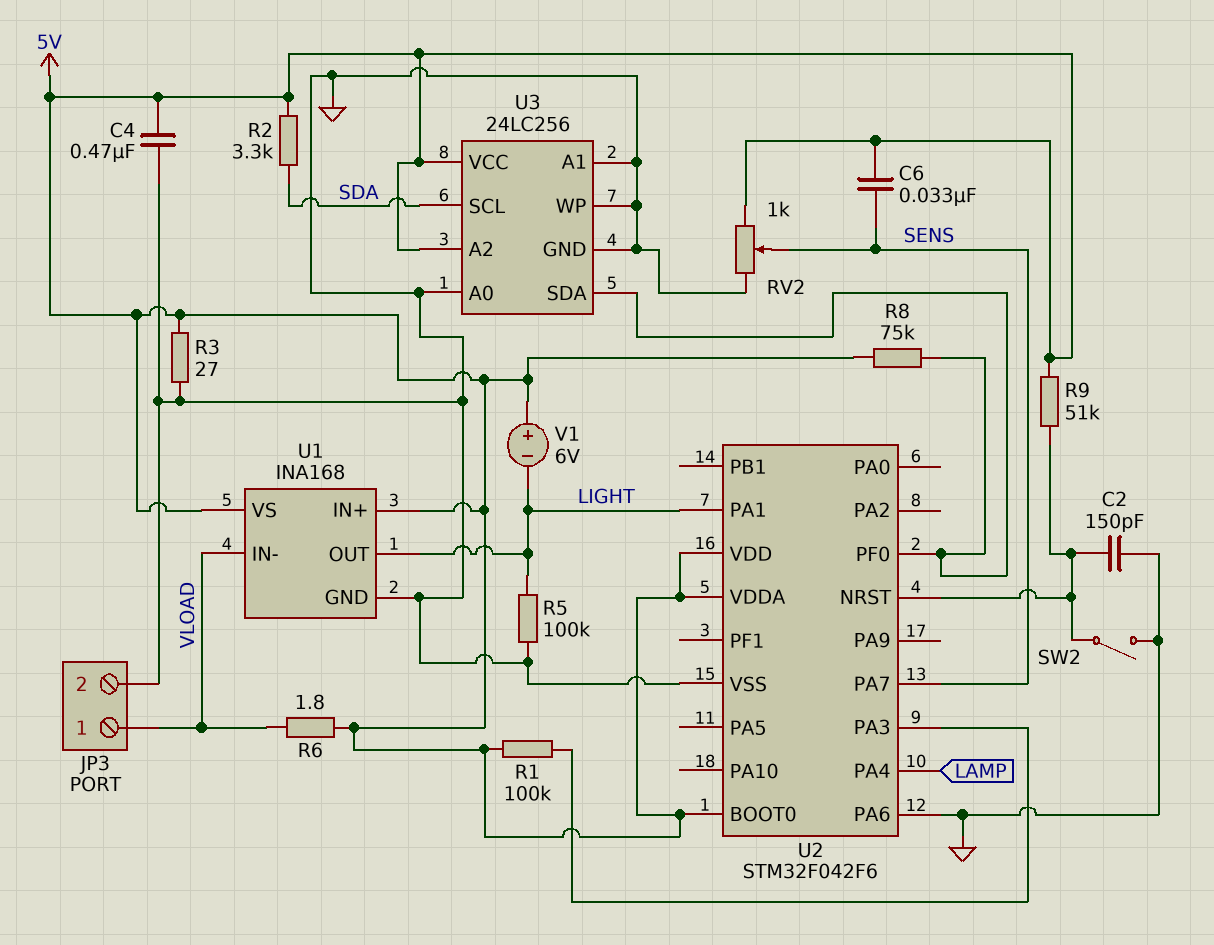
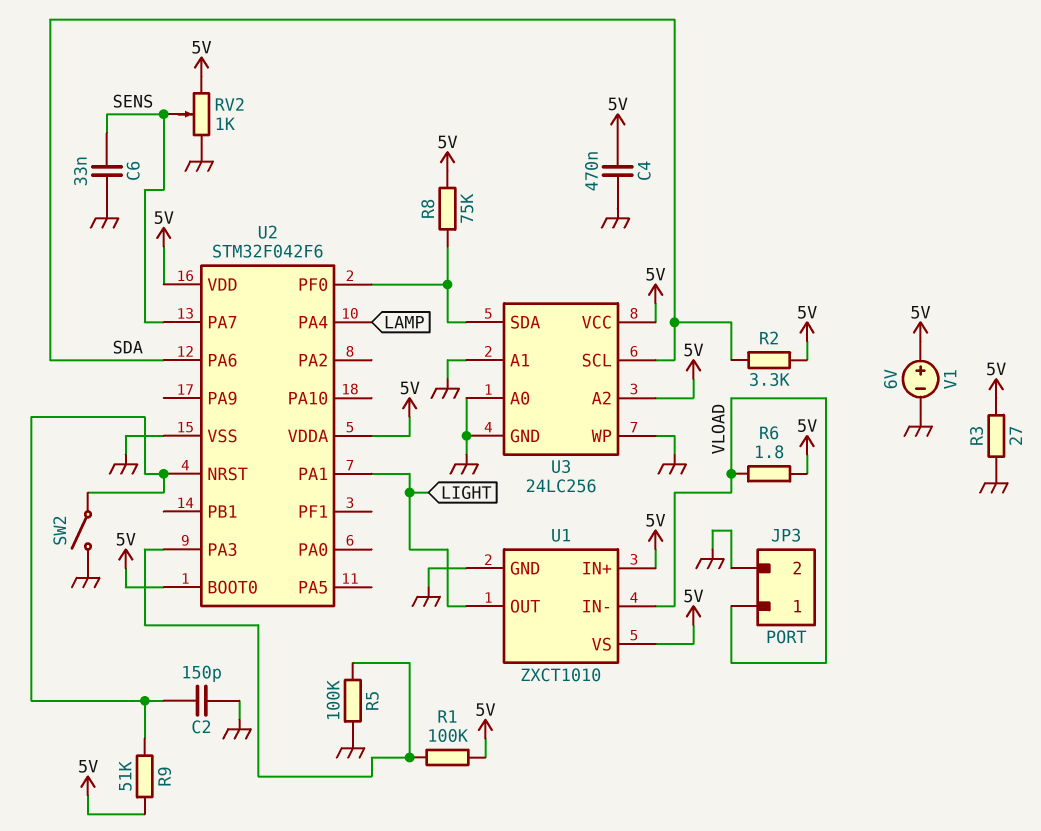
C6: 33nF (5V, SENS) -> 33nF (GND, SENS)
R5: 100k (GND, LIGHT) -> 100k (GND, U2/PA3)
U1: INA168 -> ZXCT1010
U2 pin PA6: GND -> SDA
V1: 6V (plus 5V, minus LIGHT) -> 6V (plus 5V, minus GND)

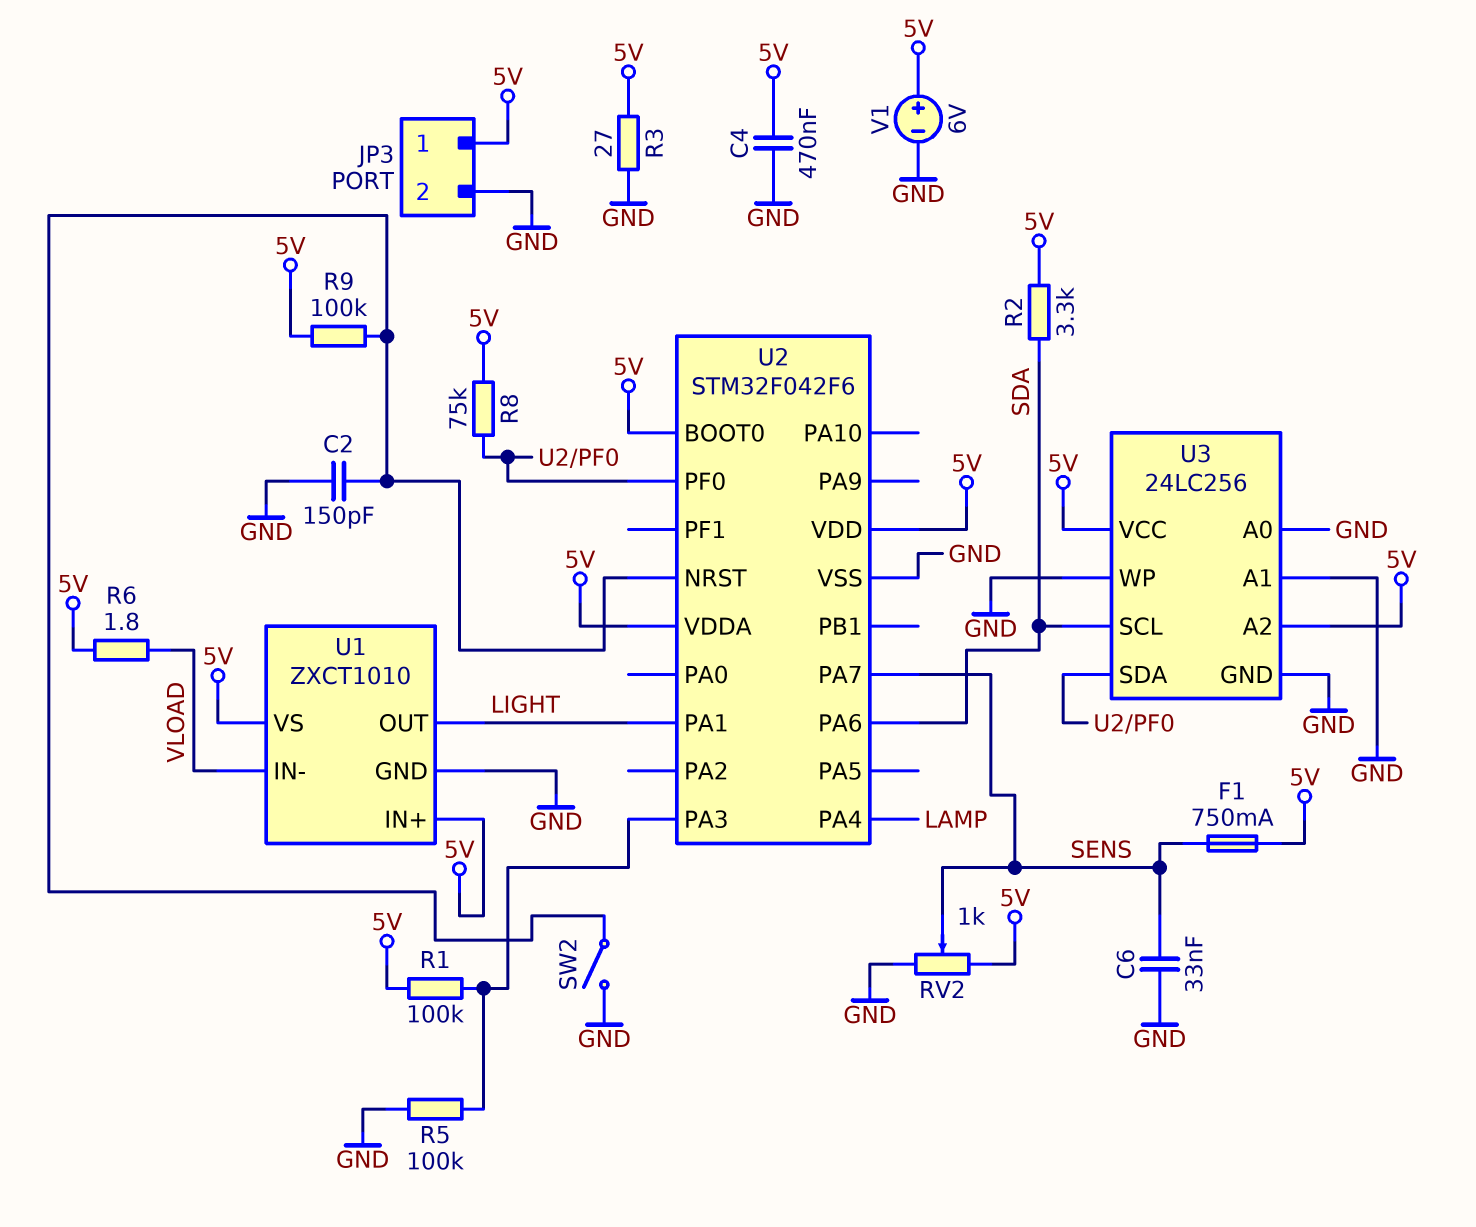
F1: none -> 750mA (5V, SENS)
JP3 pin 1: VLOAD -> 5V
R9: 51k (5V, U2/NRST) -> 100k (5V, U2/NRST)

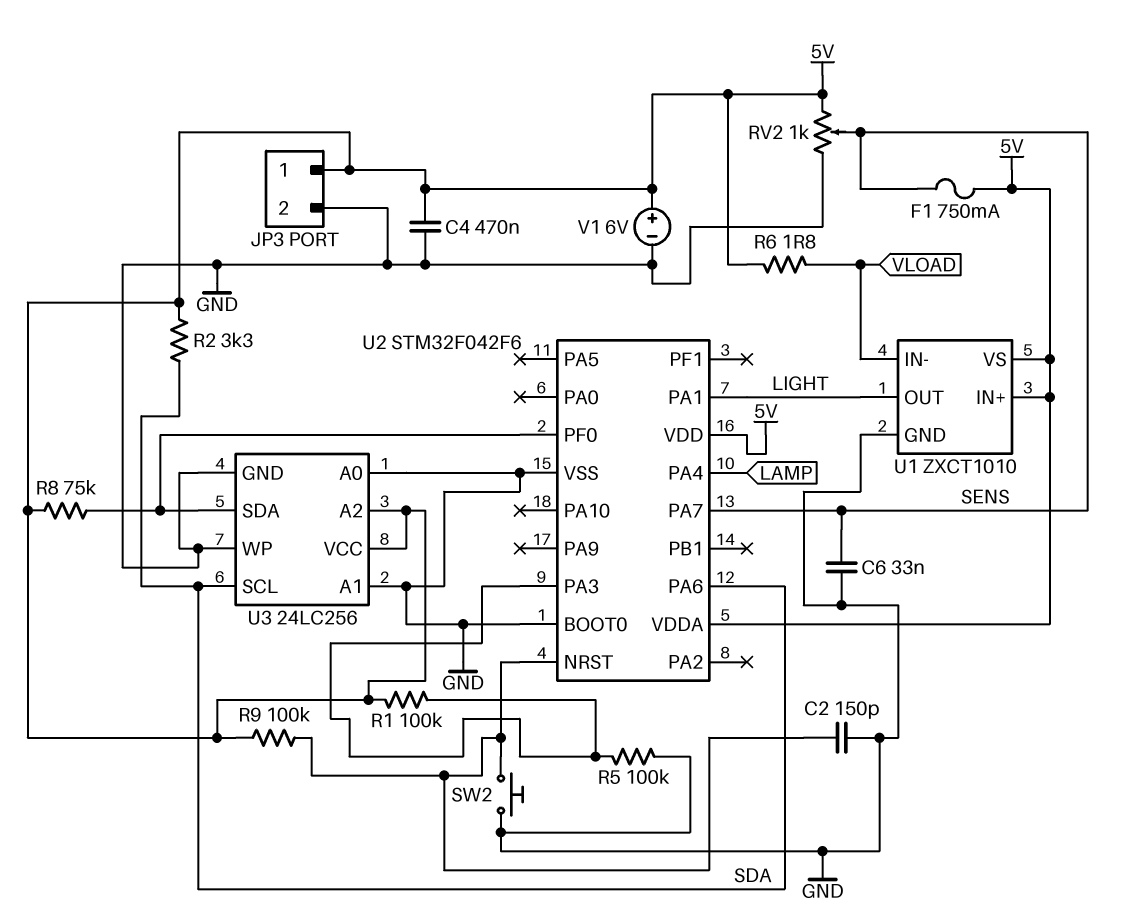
R3: 27 (5V, GND) -> none
SW2: switch (GND, U2/NRST) -> button (GND, U2/NRST)
U2 pin BOOT0: 5V -> GND

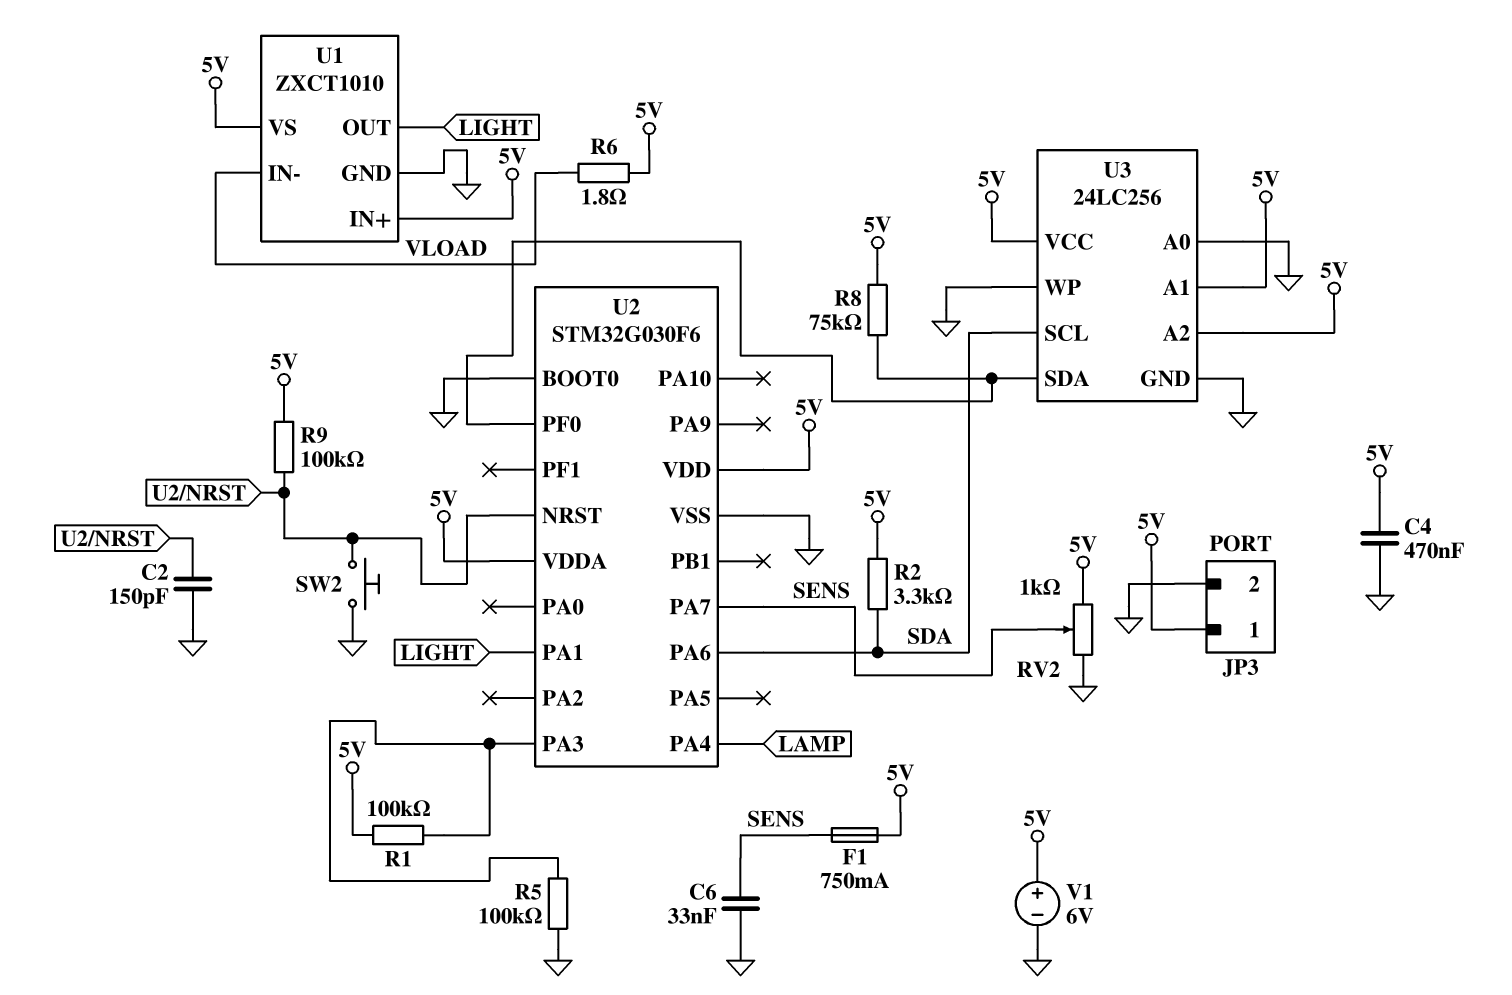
U2: STM32F042F6 -> STM32G030F6
U3 pin A1: GND -> 5V

